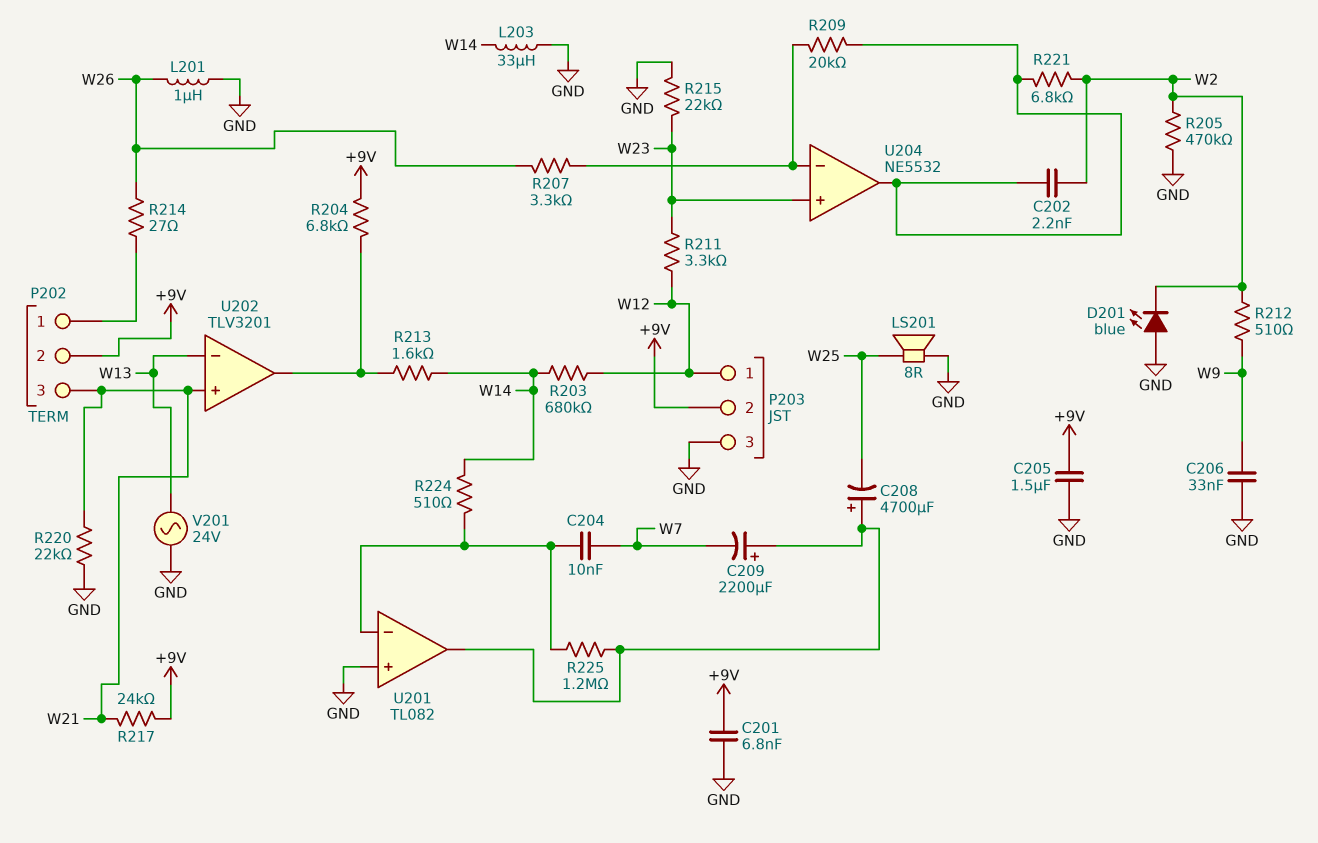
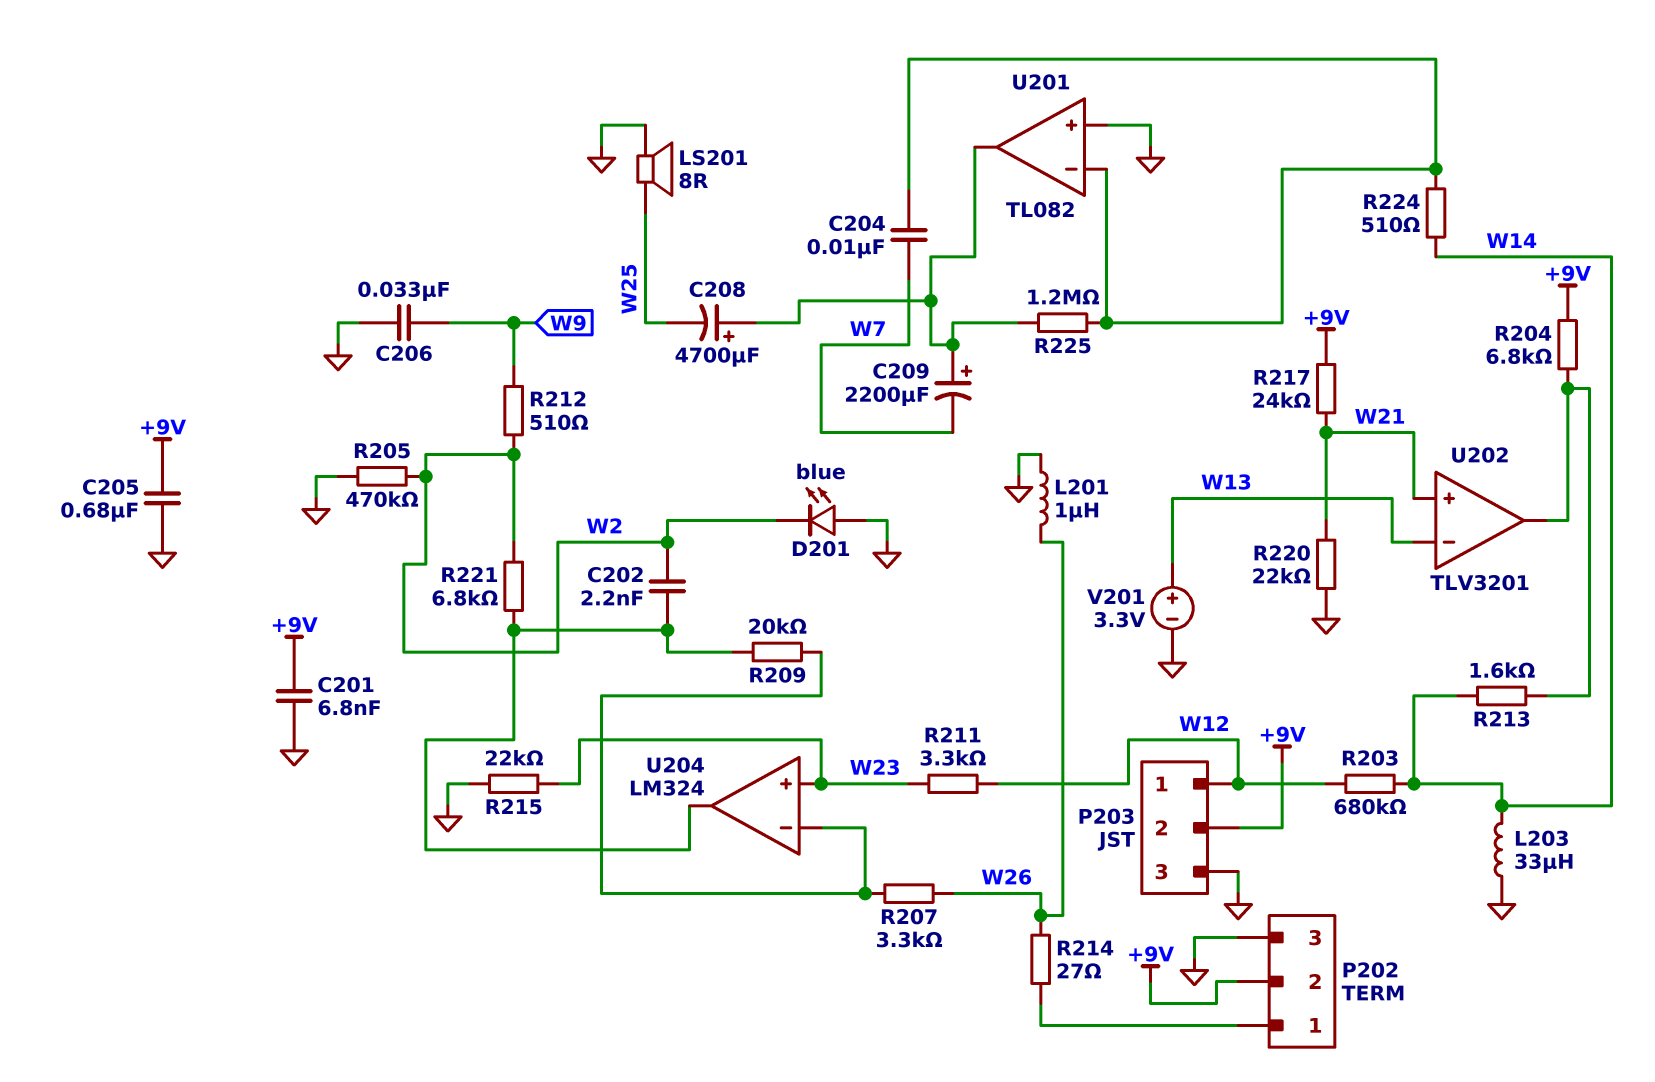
C205: 1.5uF (+9V, GND) -> 680nF (+9V, GND)
P202 pin 3: W21 -> GND
U204: NE5532 -> LM324
V201: AC 24V (GND, W13) -> 3.3V (plus W13, minus GND)

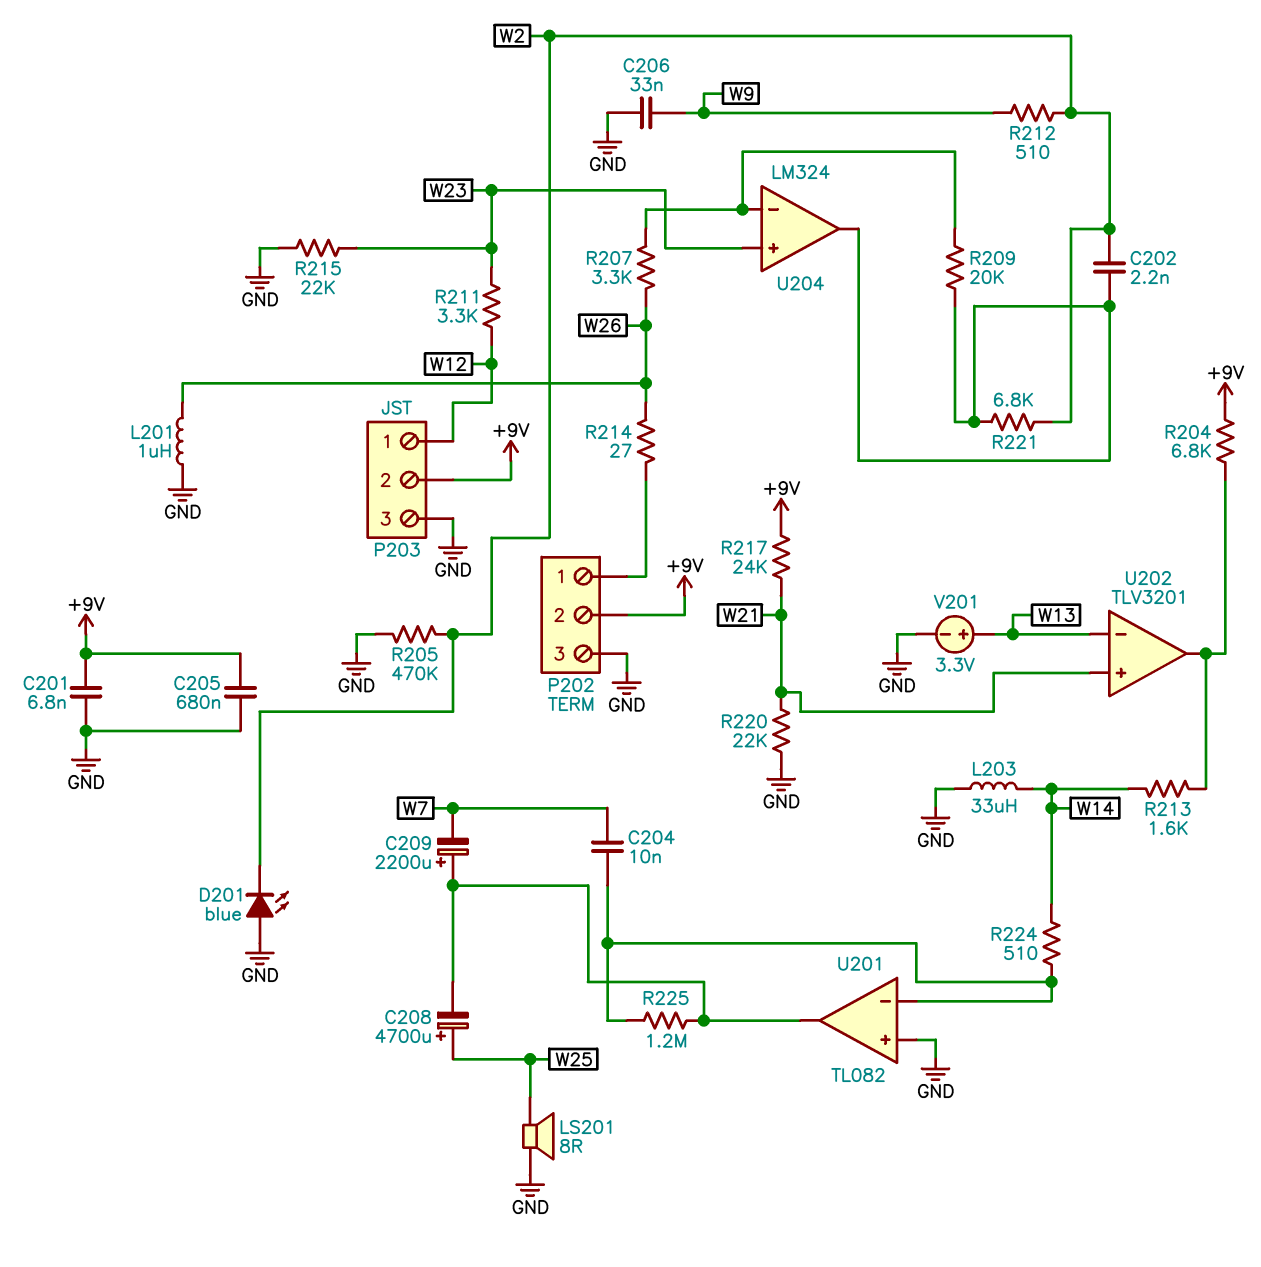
C208: 4700uF (plus U201/out, minus W25) -> 4700uF (plus W25, minus U201/out)
R203: 680k (W12, W14) -> none

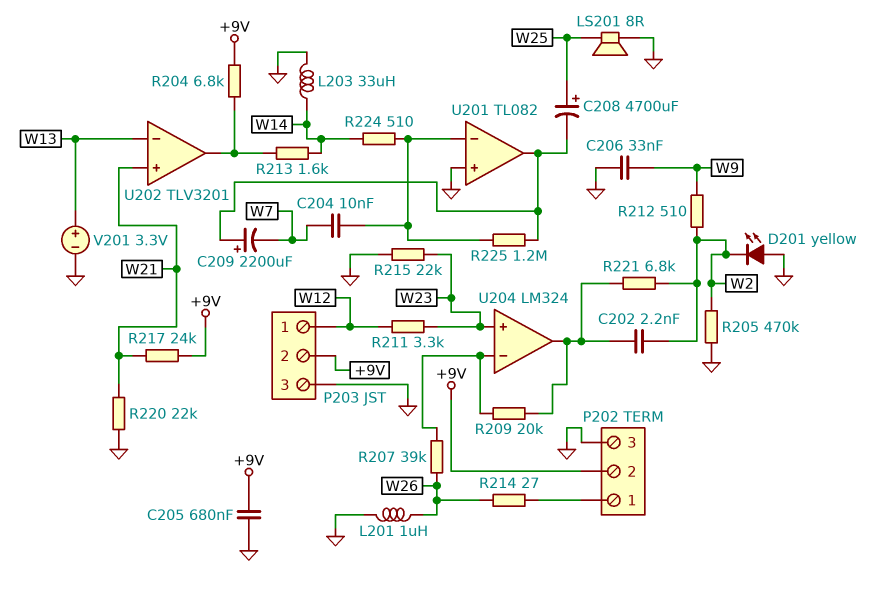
C201: 6.8nF (+9V, GND) -> none
D201: LED blue (A GND, K W2) -> LED yellow (A GND, K W2)
R207: 3.3k (U204/in-, W26) -> 39k (U204/in-, W26)

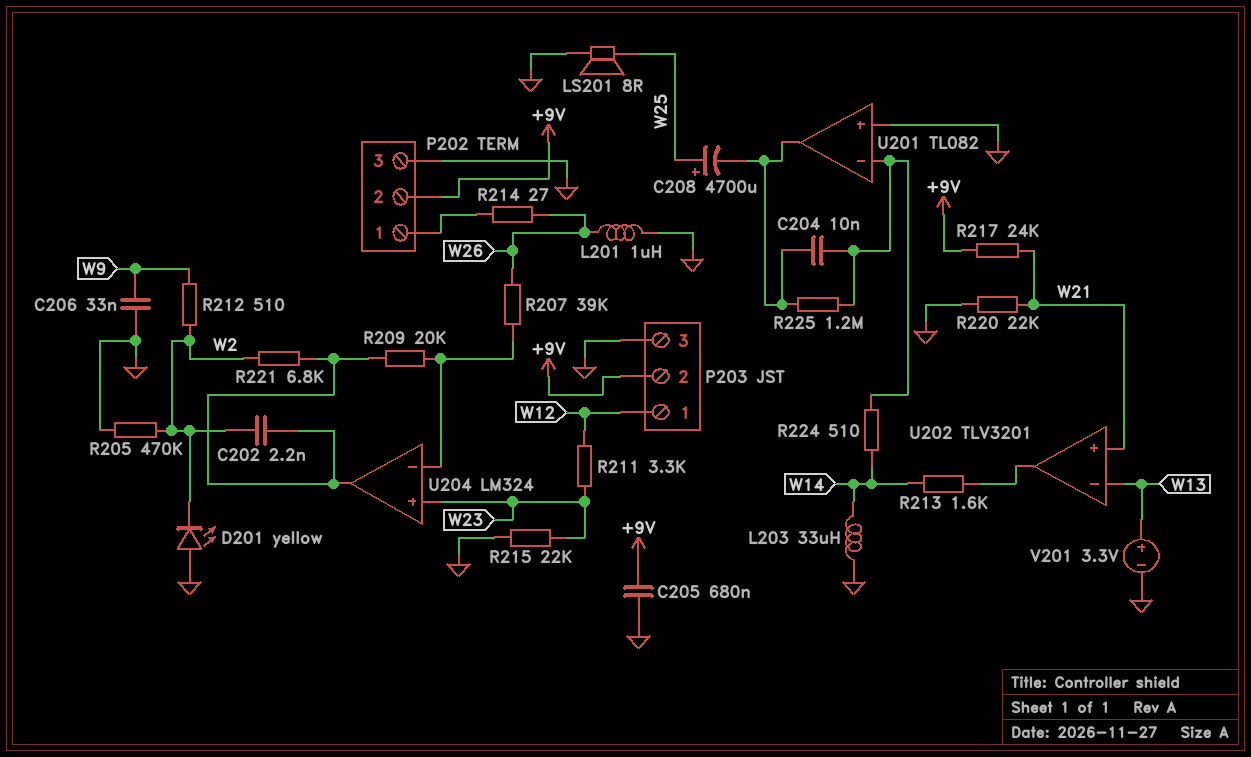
C204: 10nF (U201/in-, W7) -> 10nF (U201/in-, U201/out)
C209: 2200uF (plus U201/out, minus W7) -> none
R204: 6.8k (+9V, U202/out) -> none

